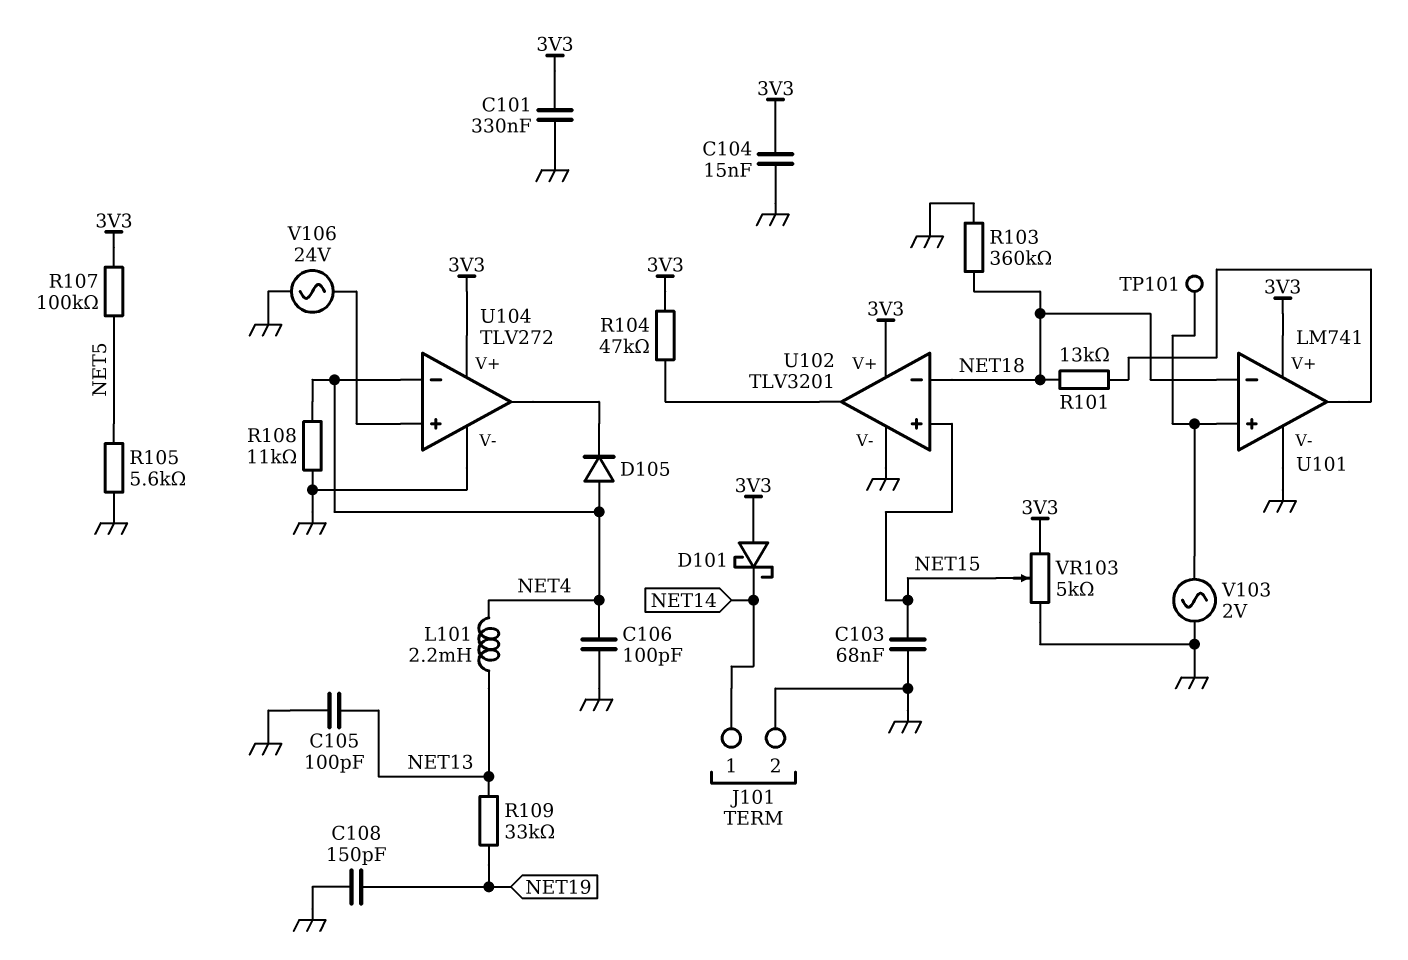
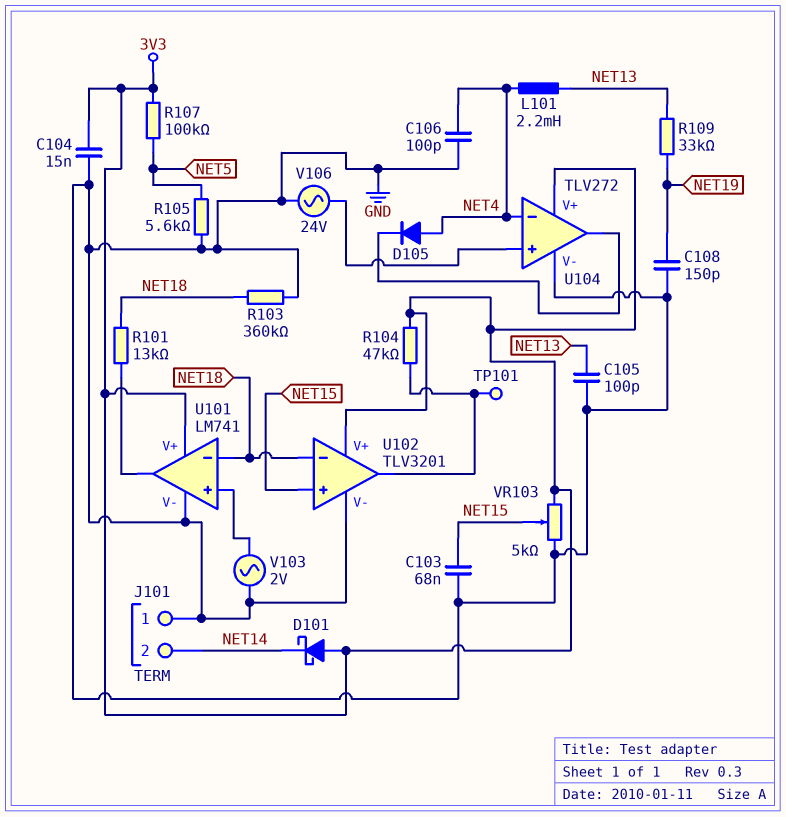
C101: 330nF (3V3, GND) -> none
J101 pin 1: NET14 -> GND
J101 pin 2: GND -> NET14
R108: 11k (GND, NET4) -> none
TP101: test point (U101/in+) -> test point (U102/out)

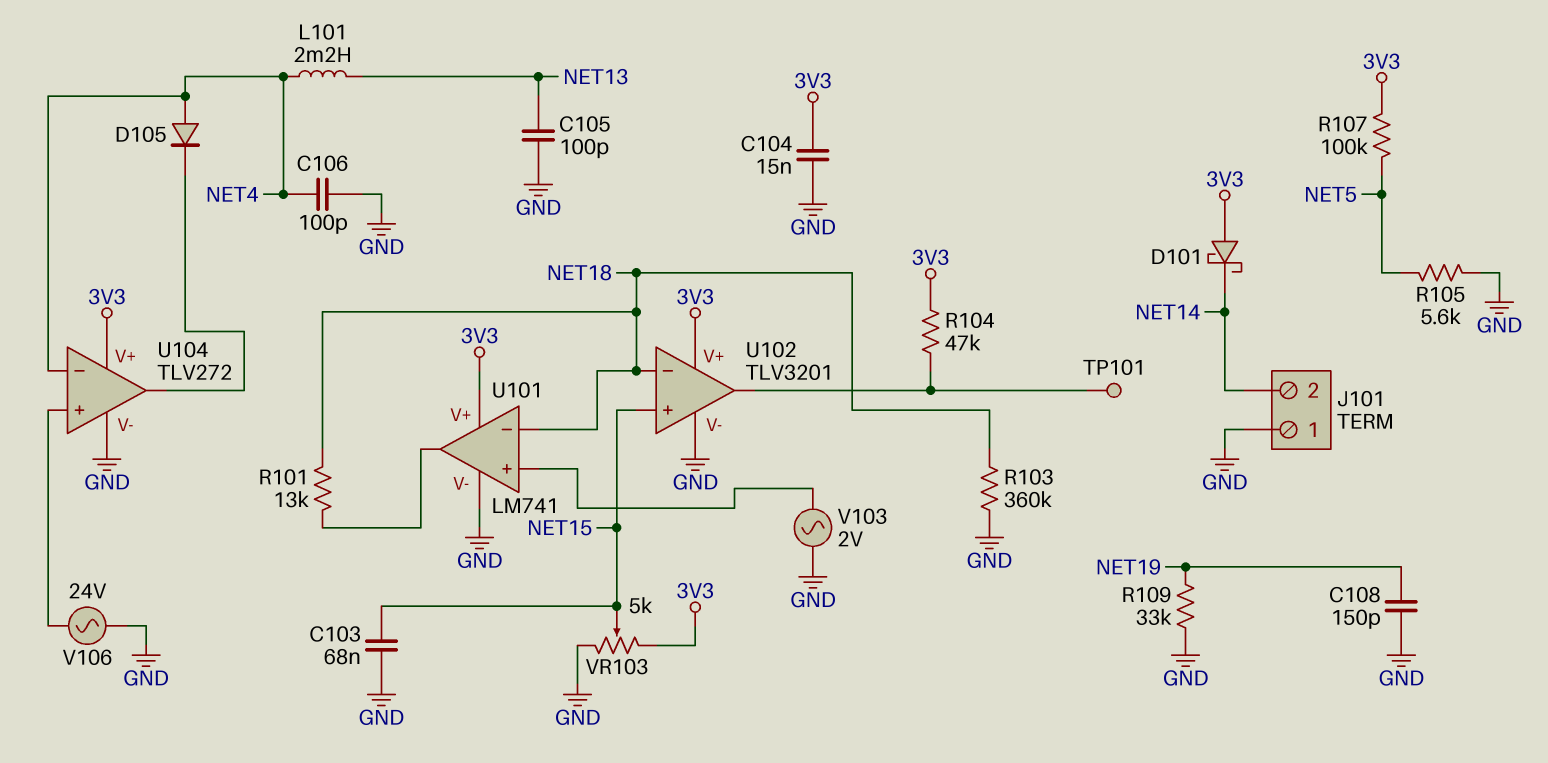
R109: 33k (NET13, NET19) -> 33k (GND, NET19)

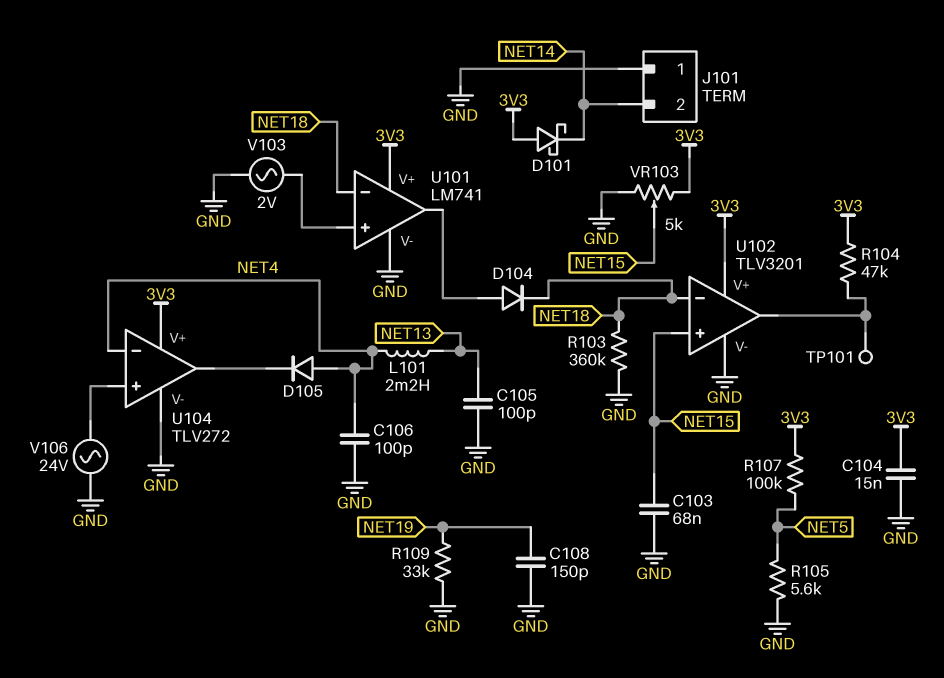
D104: none -> diode (A U101/out, K NET18)
R101: 13k (NET18, U101/out) -> none

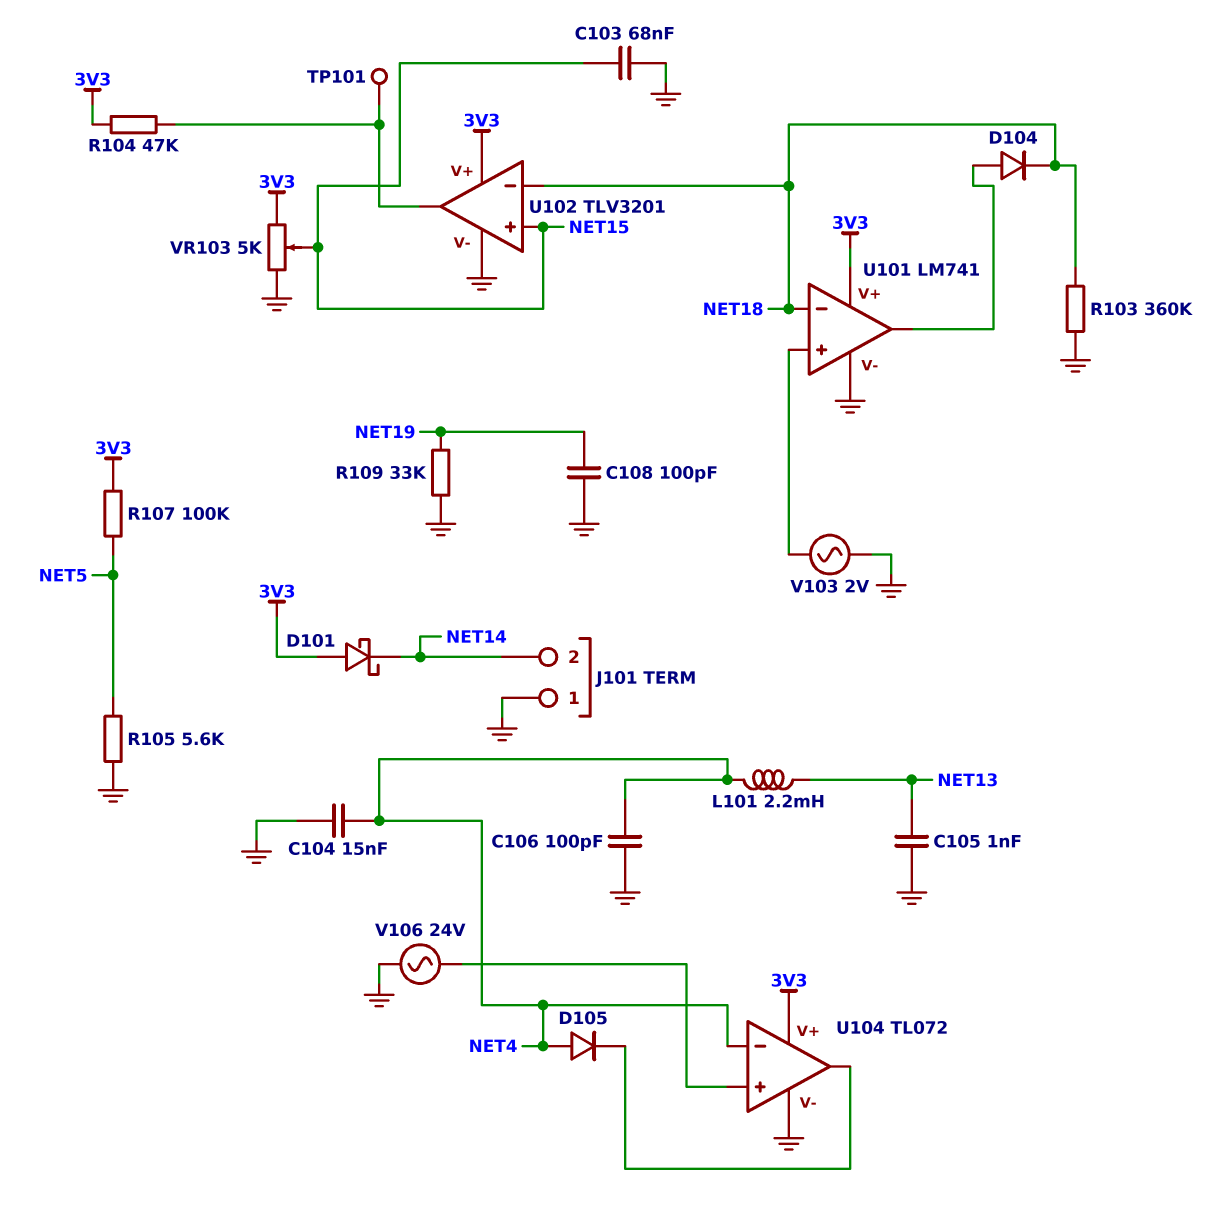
C104: 15nF (3V3, GND) -> 15nF (GND, NET4)
C105: 100pF (GND, NET13) -> 1nF (GND, NET13)
C108: 150pF (GND, NET19) -> 100pF (GND, NET19)
U104: TLV272 -> TL072

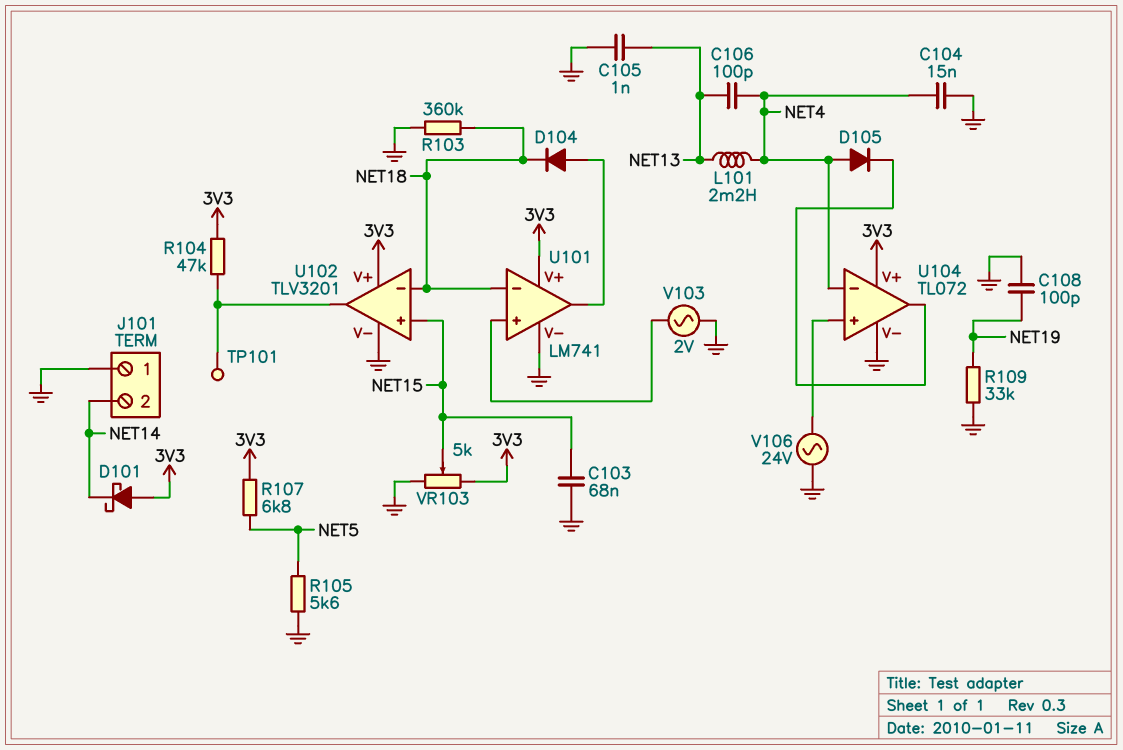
C106: 100pF (GND, NET4) -> 100pF (NET4, NET13)
R107: 100k (3V3, NET5) -> 6.8k (3V3, NET5)

